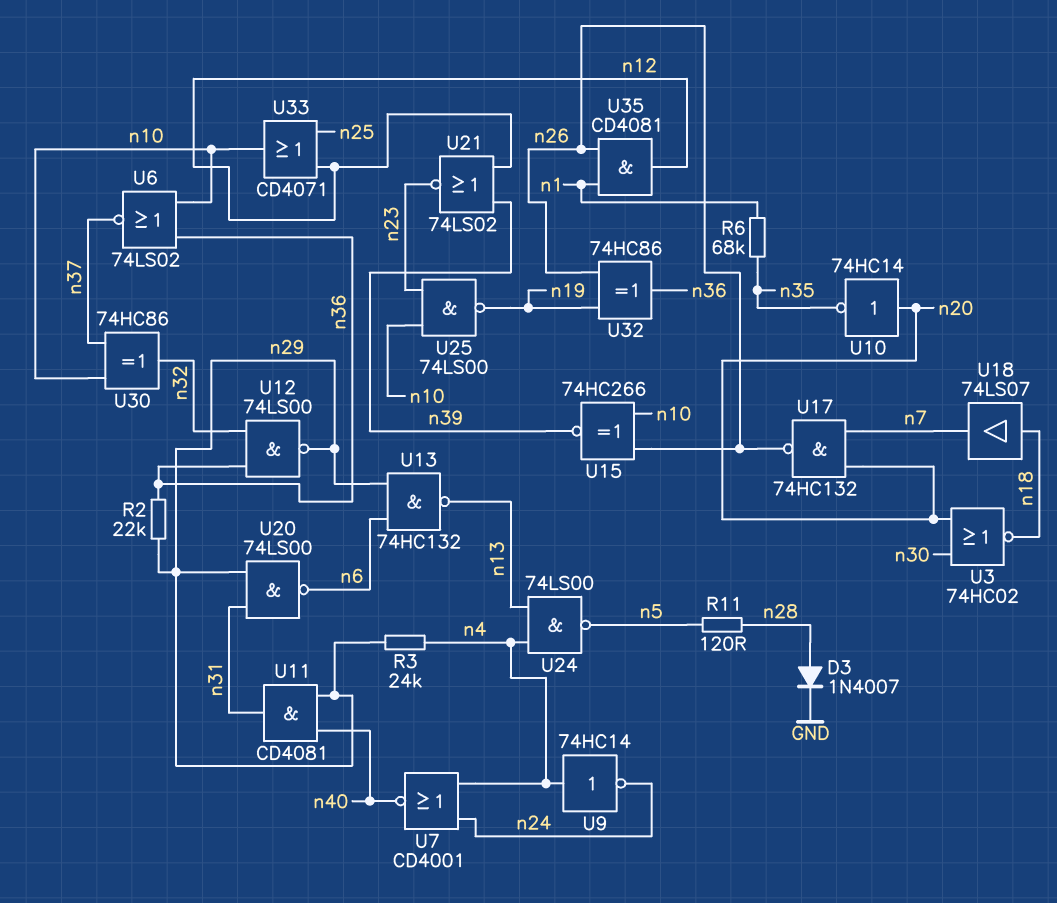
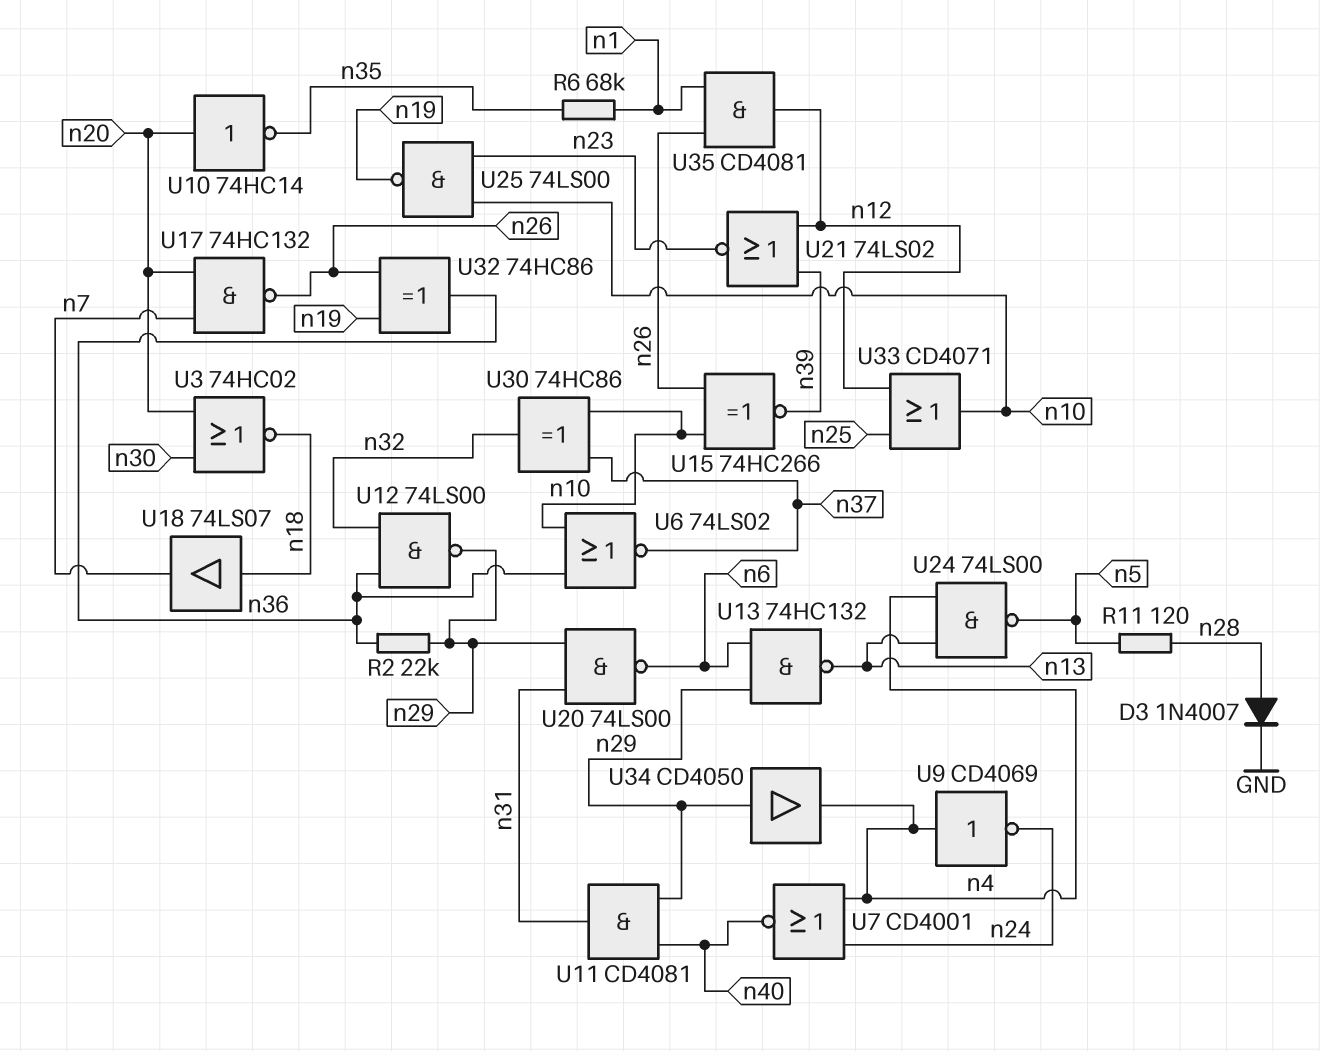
R3: 24k (n4, n29) -> none
U9: NOT 74HC14 (in n4, out n24) -> NOT CD4069 (in n4, out n24)
U34: none -> buffer CD4050 (in n29, out n4)

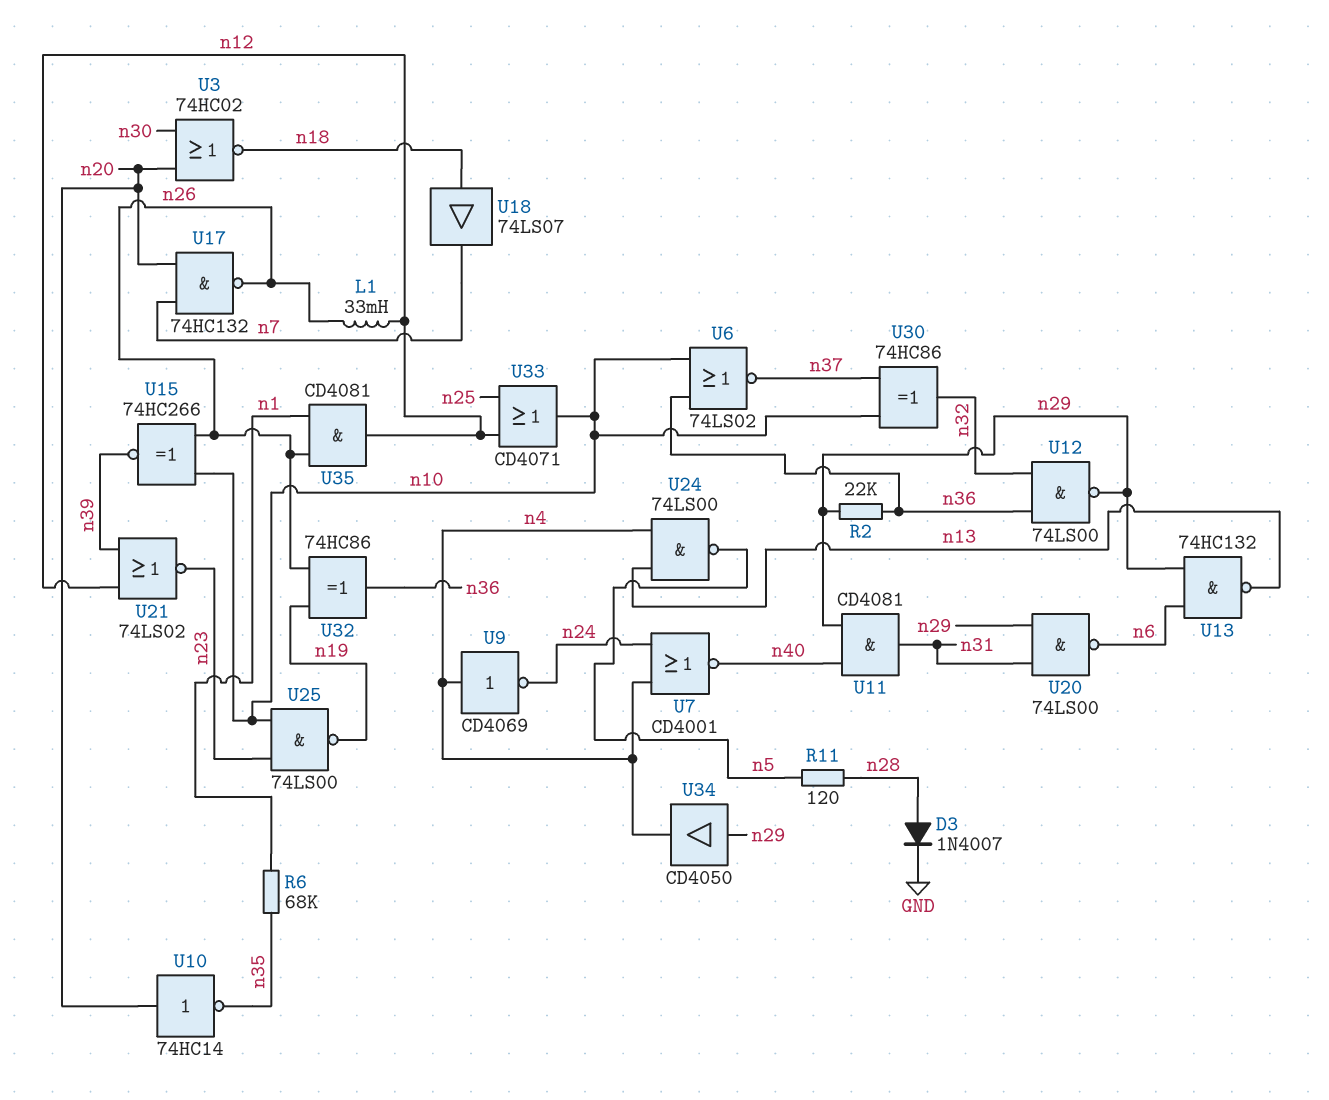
L1: none -> 33mH (n12, n26)

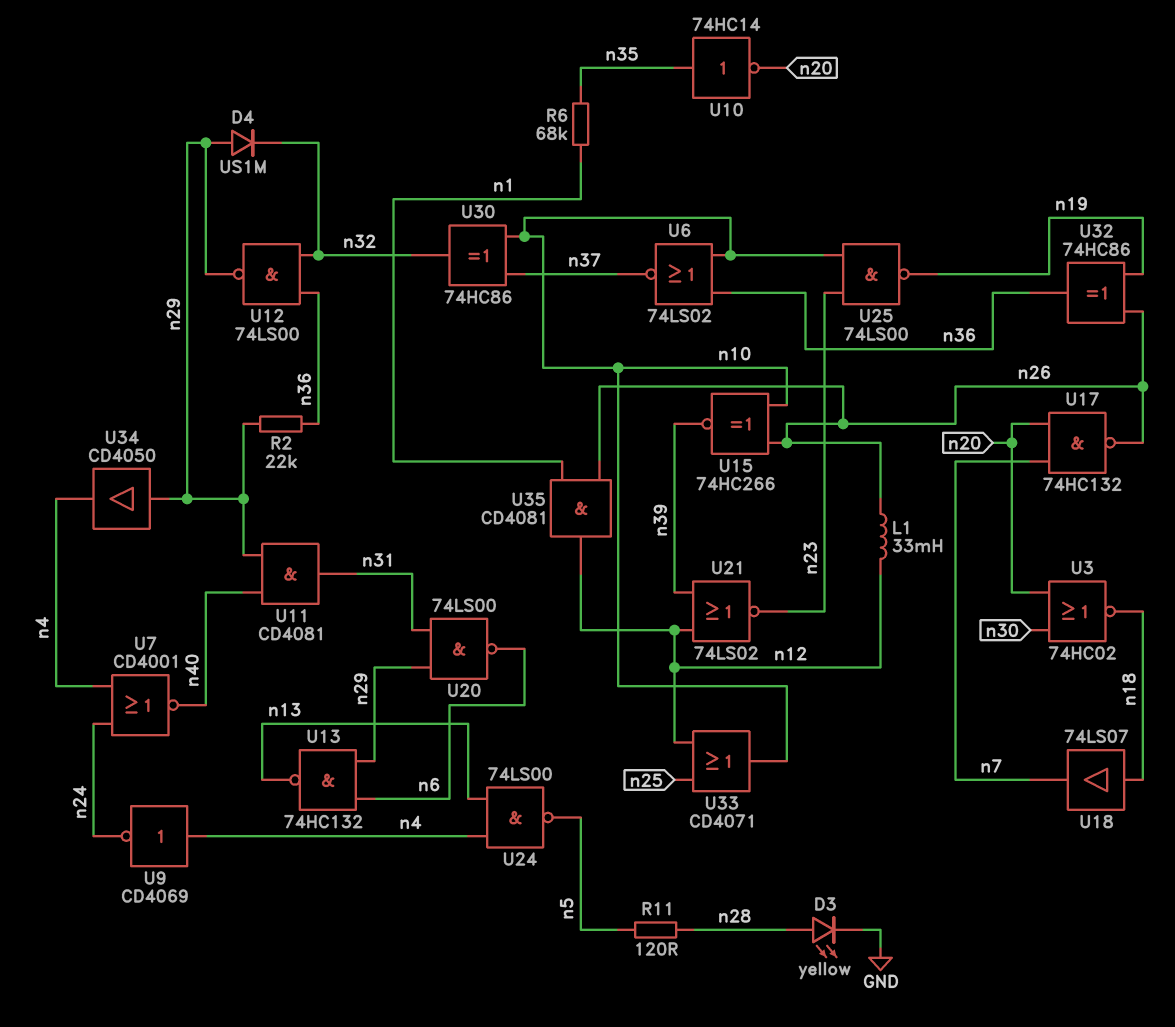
D3: diode 1N4007 (A n28, K GND) -> LED yellow (A n28, K GND)
D4: none -> diode US1M (A n29, K n32)
U10: NOT 74HC14 (in n20, out n35) -> NOT 74HC14 (in n35, out n20)

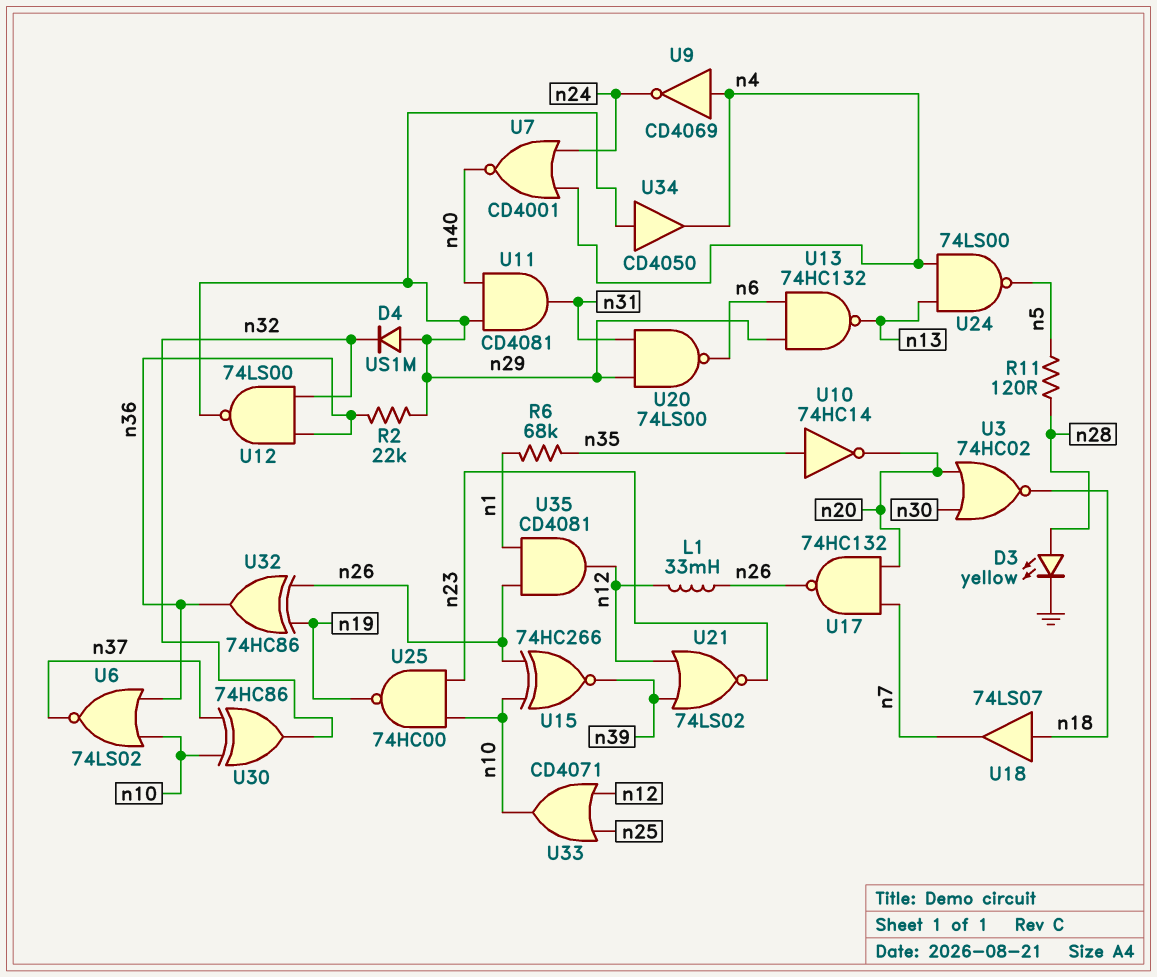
U25: NAND 74LS00 (in n10, in n23, out n19) -> NAND 74HC00 (in n10, in n23, out n19)

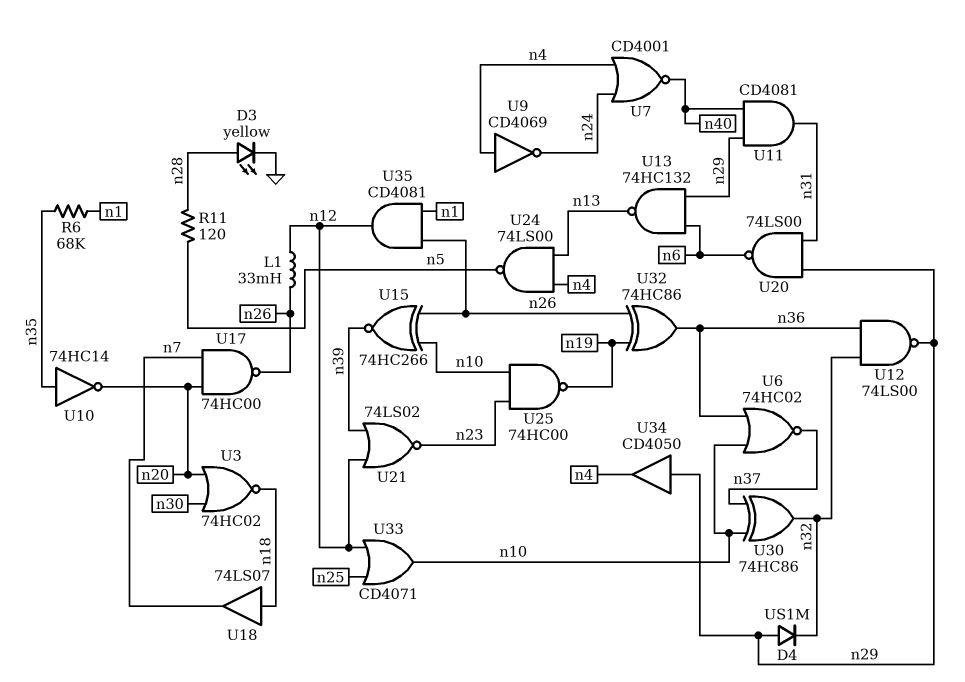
R2: 22k (n29, n36) -> none
U6: NOR 74LS02 (in n10, in n36, out n37) -> NOR 74HC02 (in n10, in n36, out n37)
U17: NAND 74HC132 (in n7, in n20, out n26) -> NAND 74HC00 (in n7, in n20, out n26)

